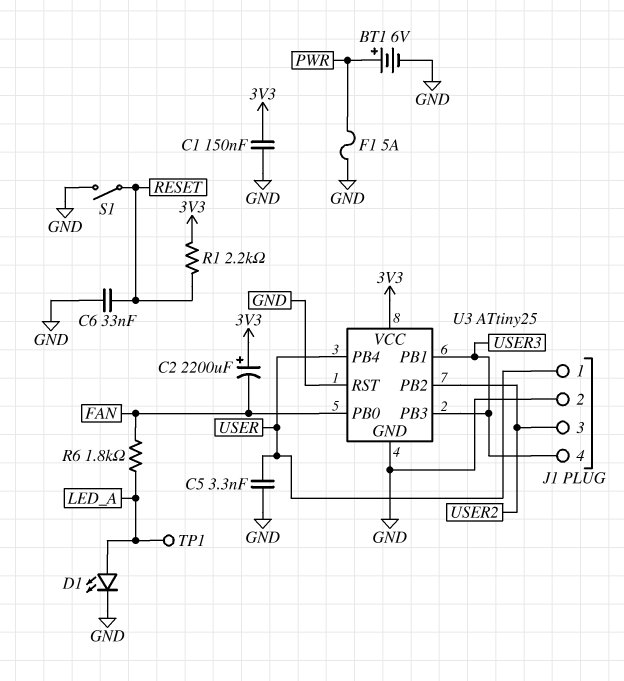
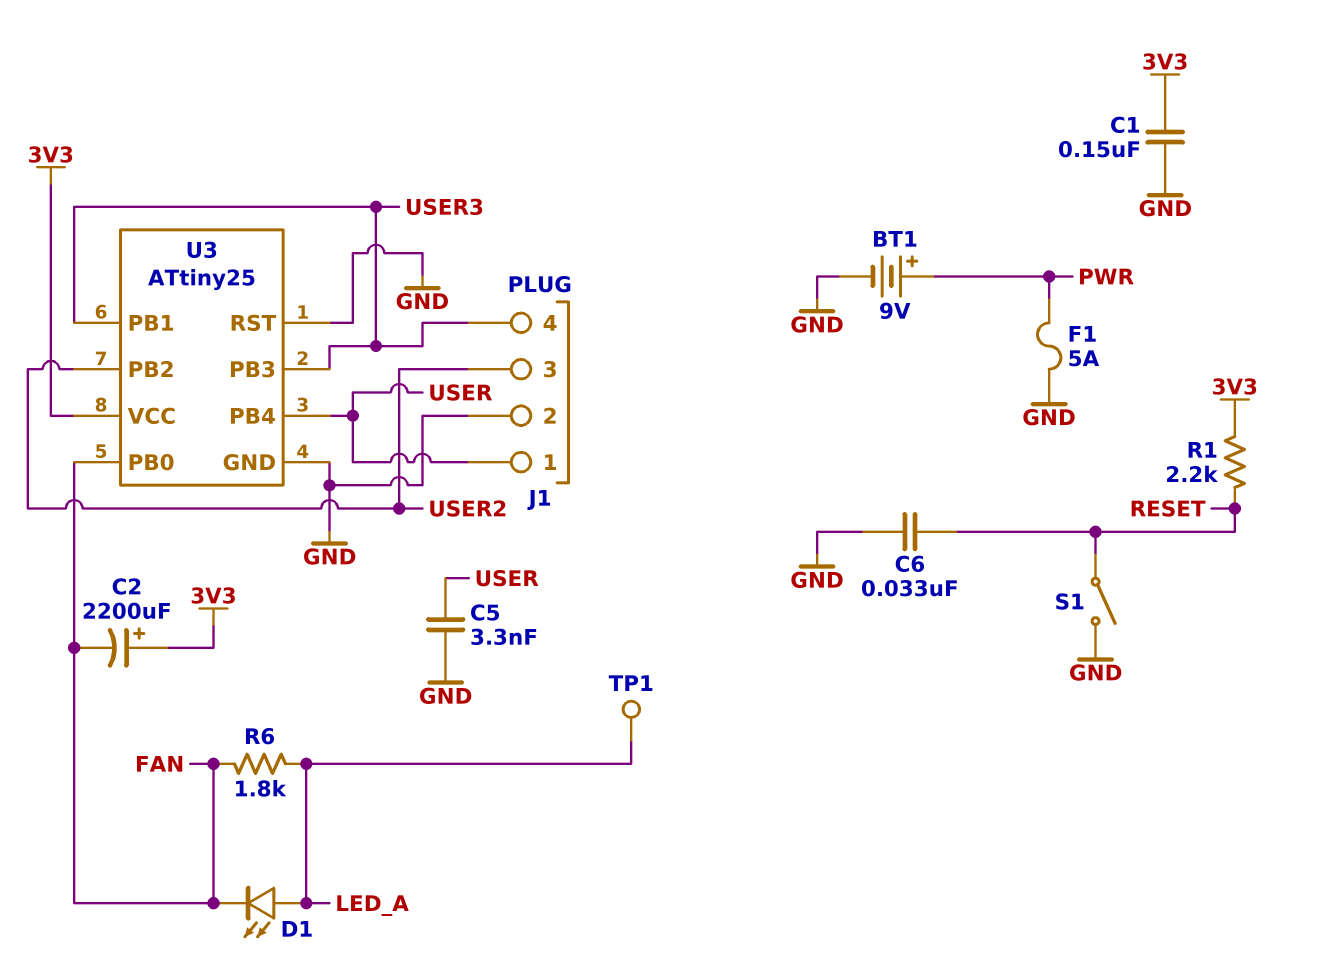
BT1: 6V (plus PWR, minus GND) -> 9V (plus PWR, minus GND)
D1: LED (A LED_A, K GND) -> LED (A LED_A, K FAN)

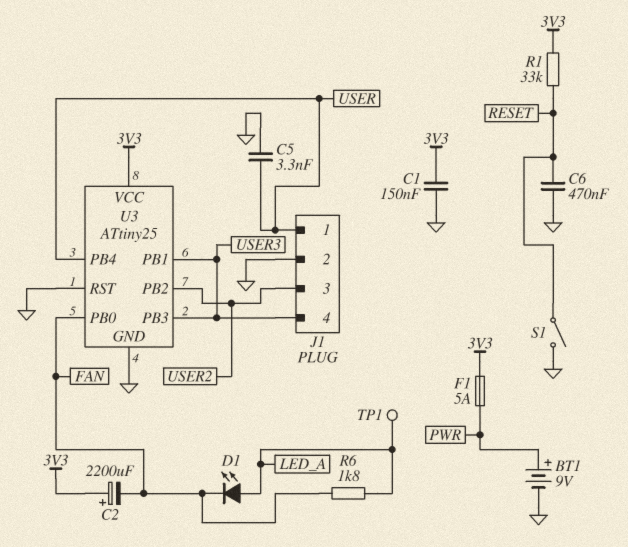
C6: 33nF (GND, RESET) -> 470nF (GND, RESET)
F1: 5A (GND, PWR) -> 5A (3V3, PWR)
R1: 2.2k (3V3, RESET) -> 33k (3V3, RESET)

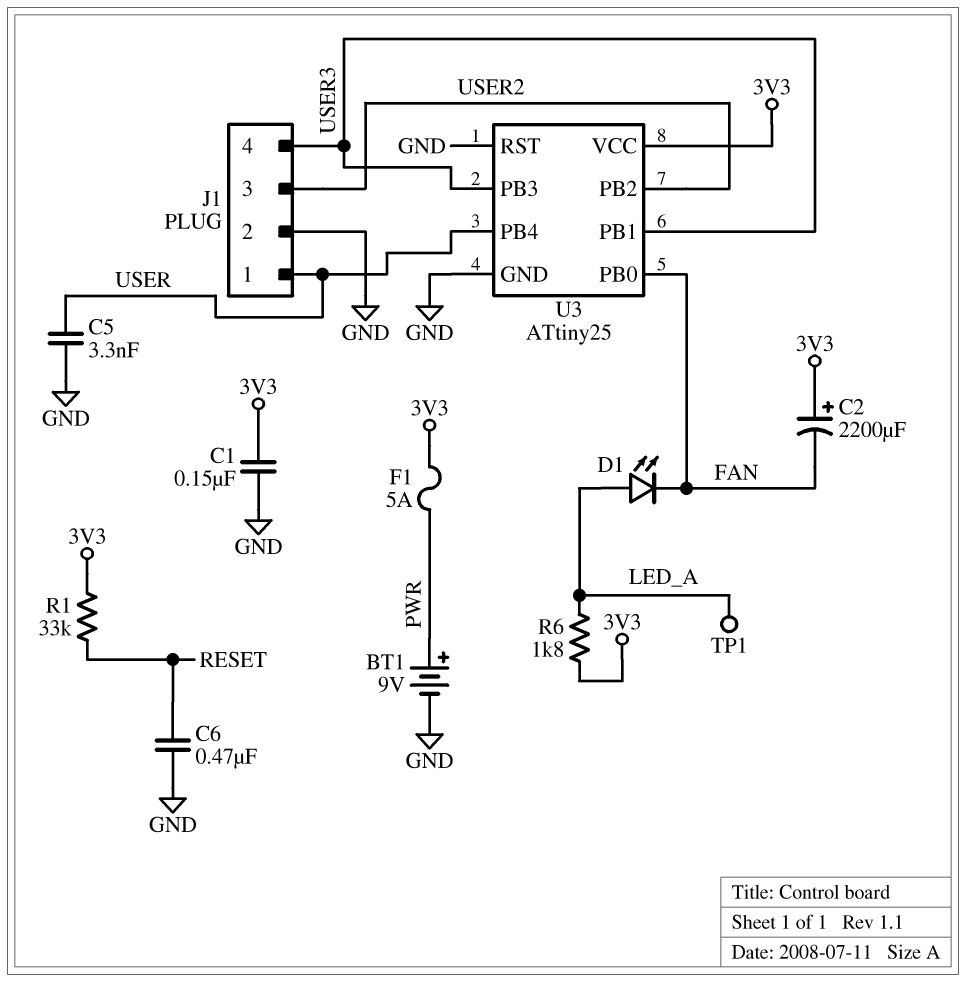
R6: 1.8k (FAN, LED_A) -> 1.8k (3V3, LED_A)
S1: switch (GND, RESET) -> none

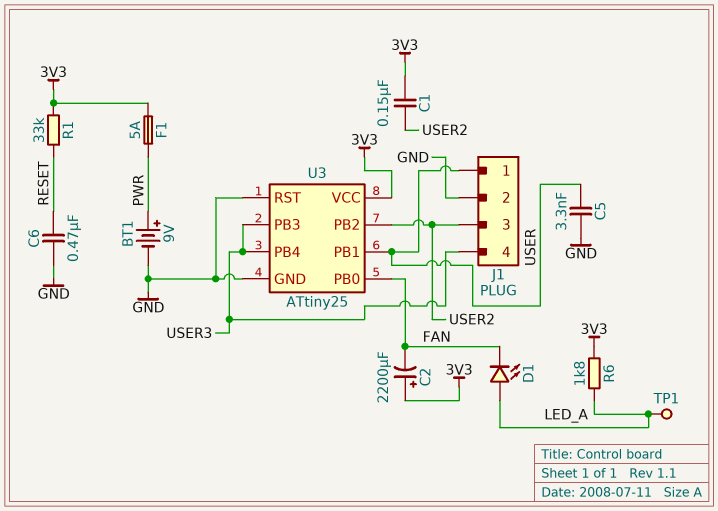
C1: 150nF (3V3, GND) -> 150nF (3V3, USER2)
U3 pin PB1: USER3 -> USER
U3 pin PB4: USER -> USER3

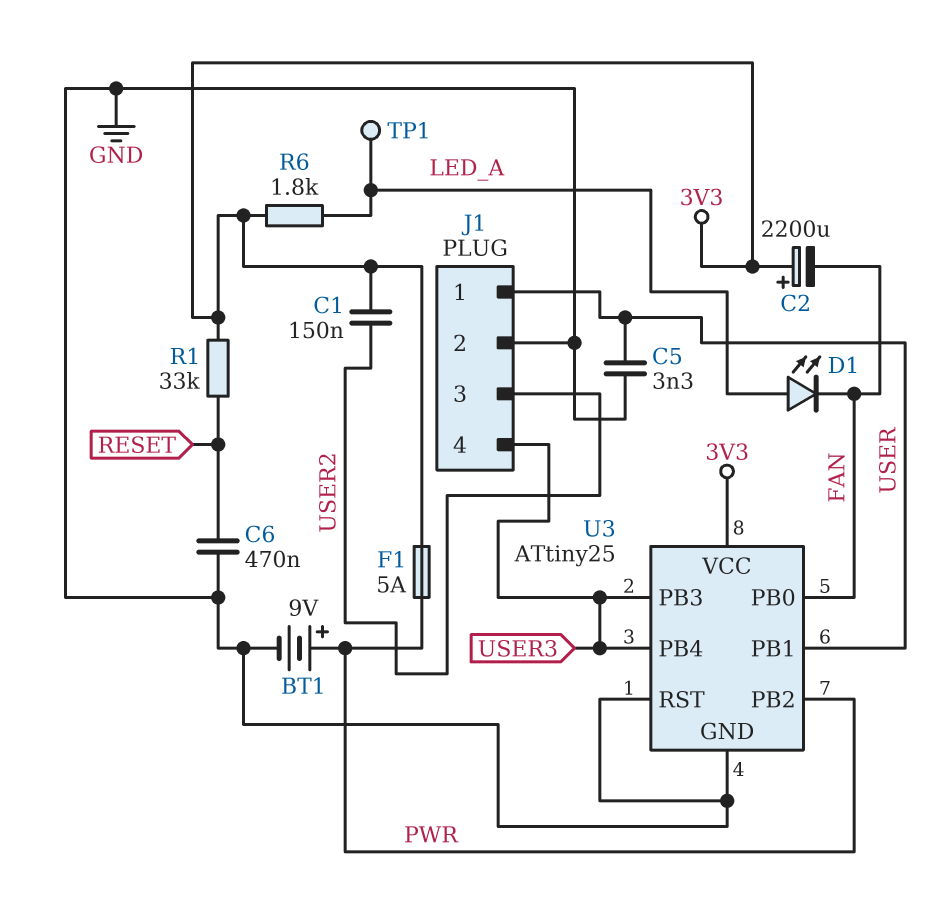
U3 pin PB2: USER2 -> PWR

